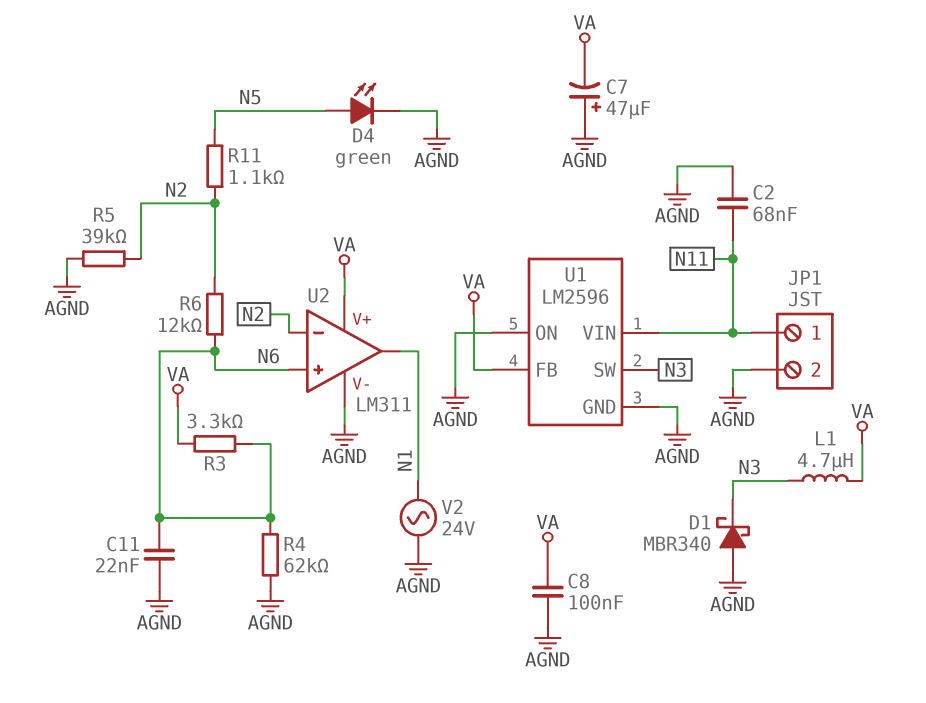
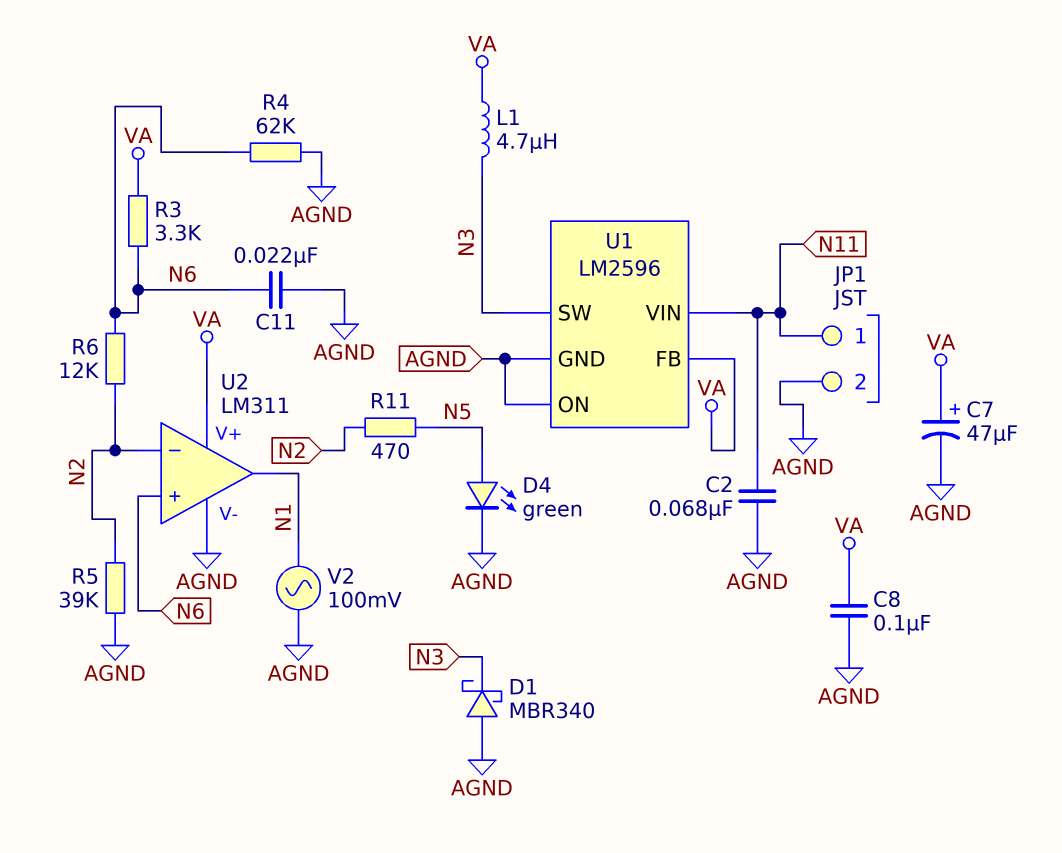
C7: 47uF (plus AGND, minus VA) -> 47uF (plus VA, minus AGND)
R11: 1.1k (N2, N5) -> 470 (N2, N5)
V2: AC 24V (AGND, N1) -> AC 100mV (AGND, N1)

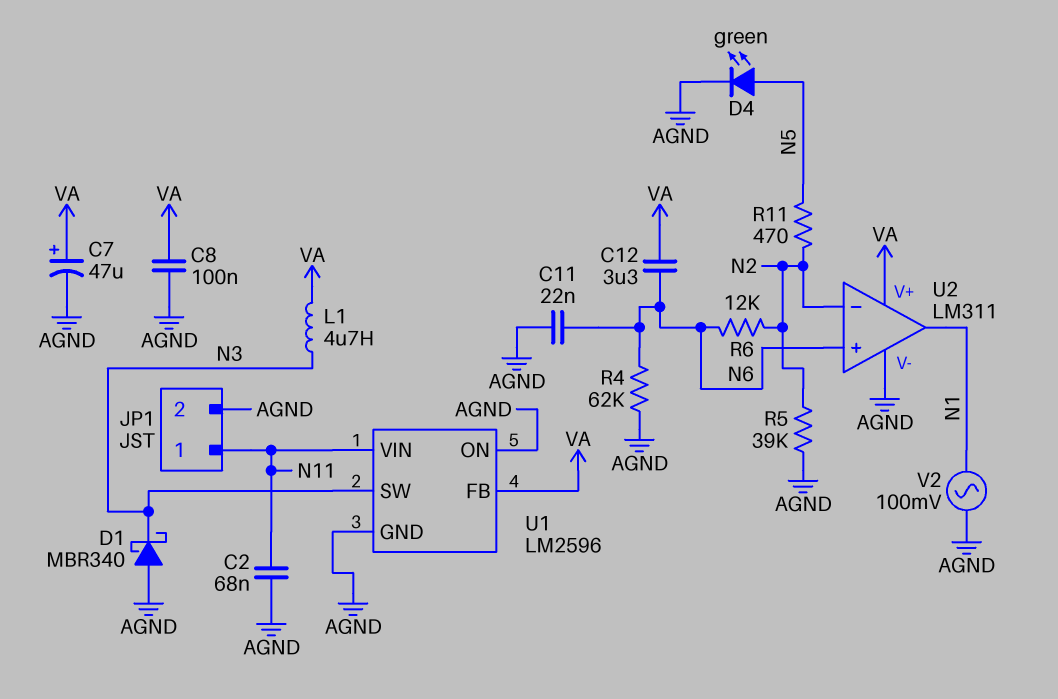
C12: none -> 3.3uF (N6, VA)
R3: 3.3k (N6, VA) -> none

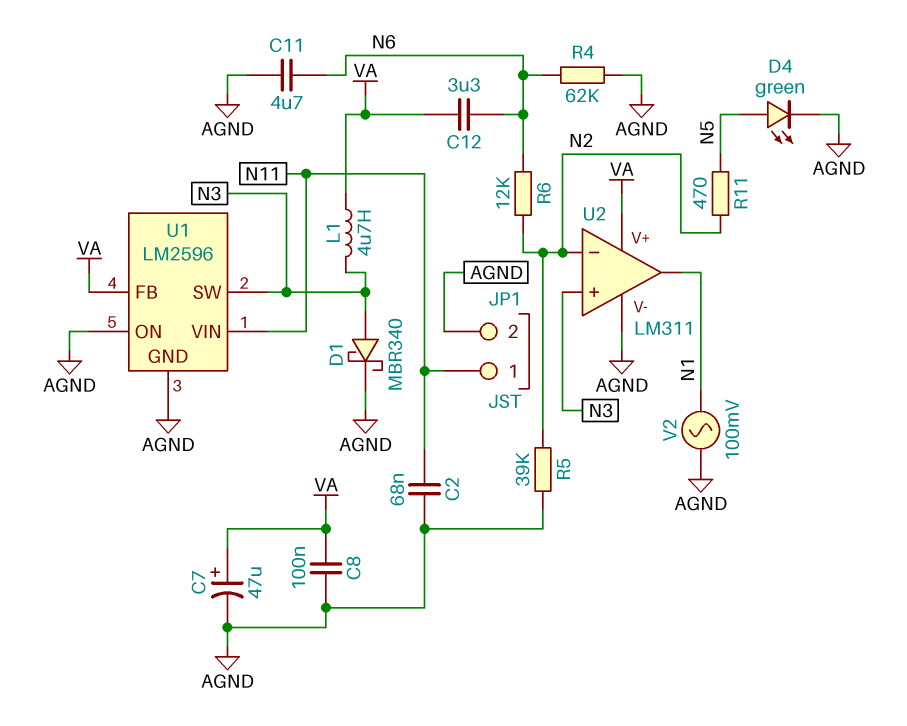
C11: 22nF (AGND, N6) -> 4.7uF (AGND, N6)
D1: schottky MBR340 (A AGND, K N3) -> schottky MBR340 (A N3, K AGND)
U2 pin in+: N6 -> N3

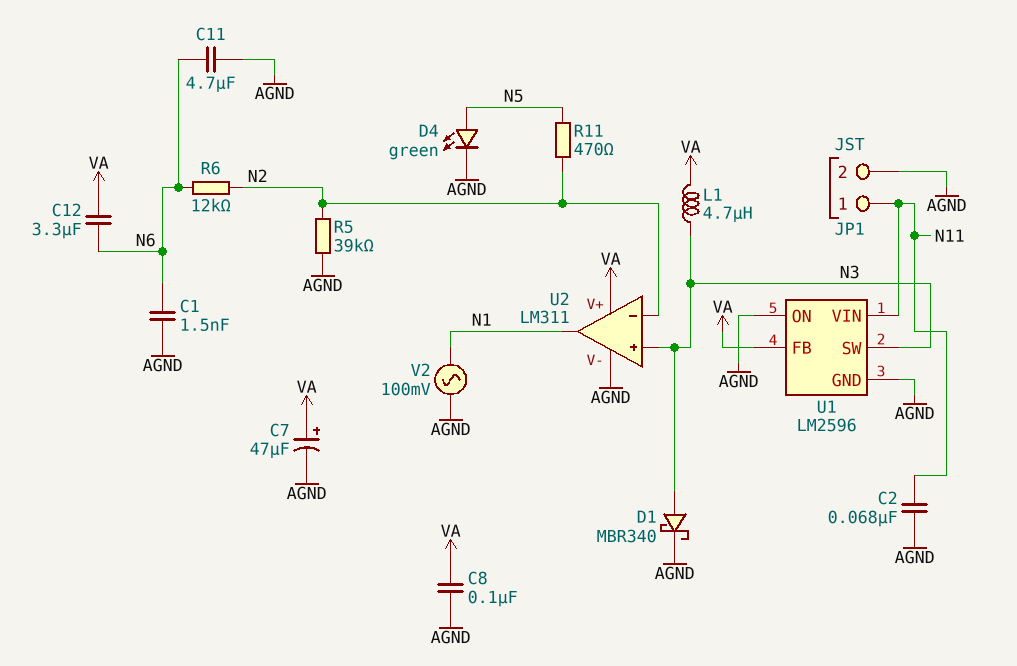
C1: none -> 1.5nF (AGND, N6)
R4: 62k (AGND, N6) -> none

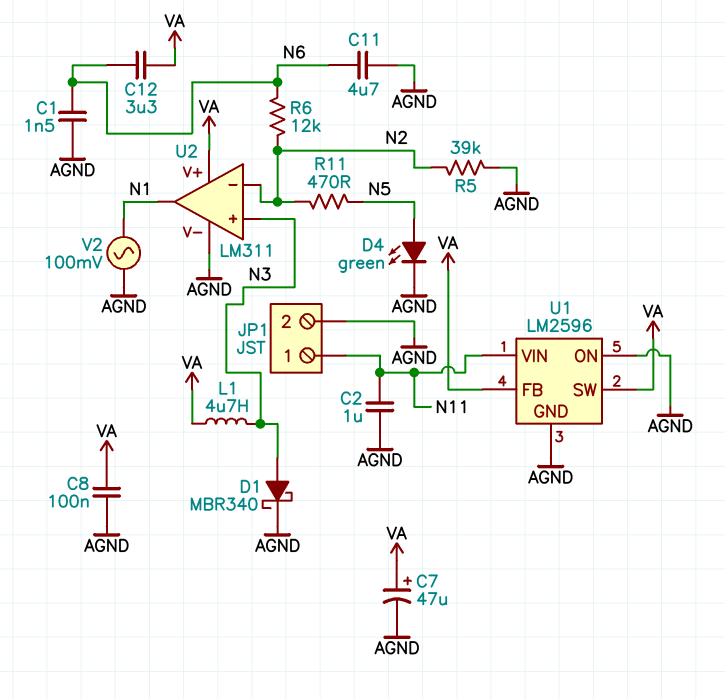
C2: 68nF (AGND, N11) -> 1uF (AGND, N11)
U1 pin SW: N3 -> VA

